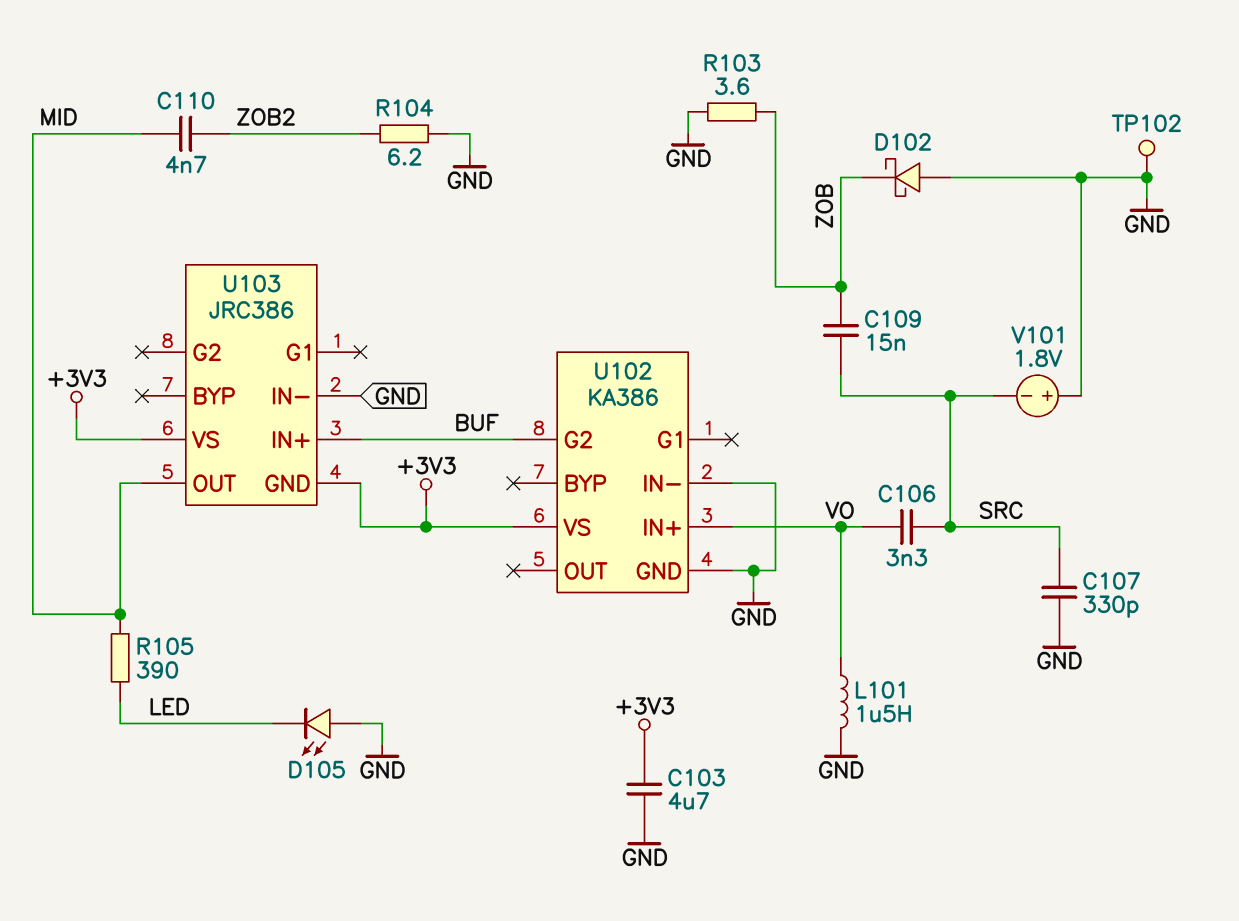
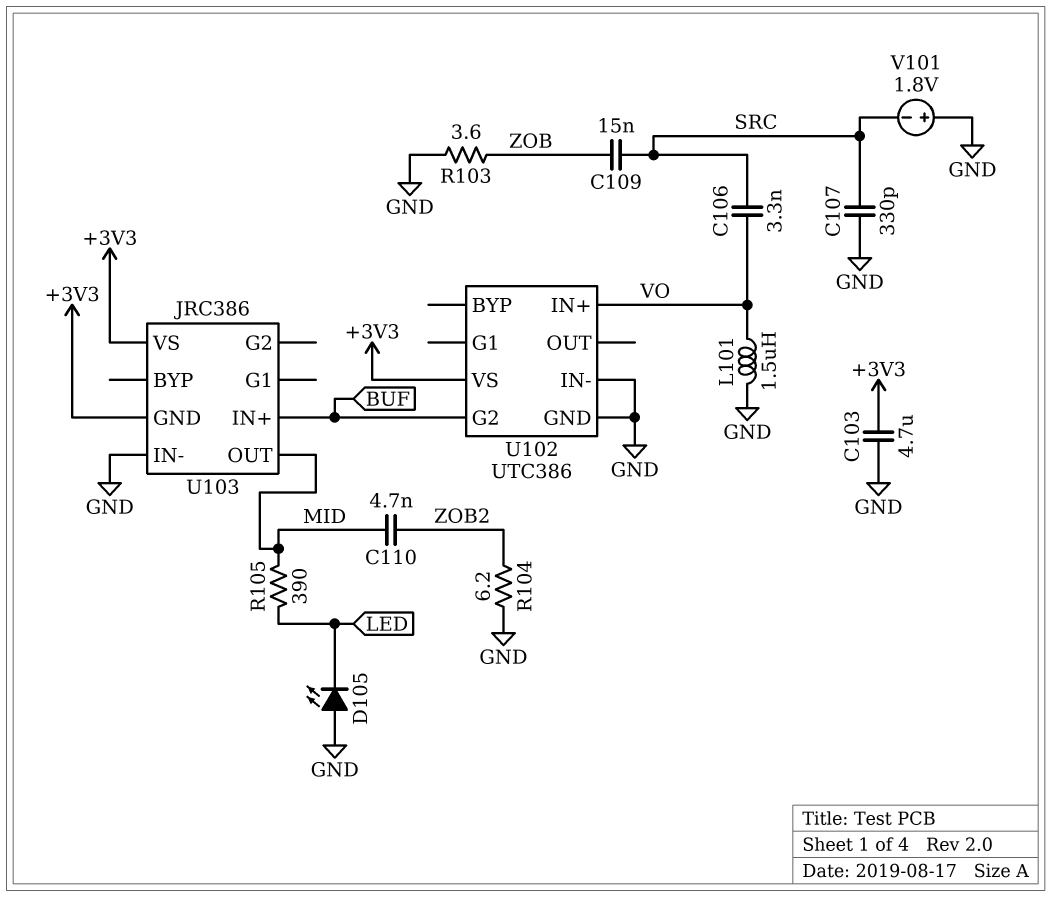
D102: schottky (A GND, K ZOB) -> none
TP102: test point (GND) -> none
U102: KA386 -> UTC386

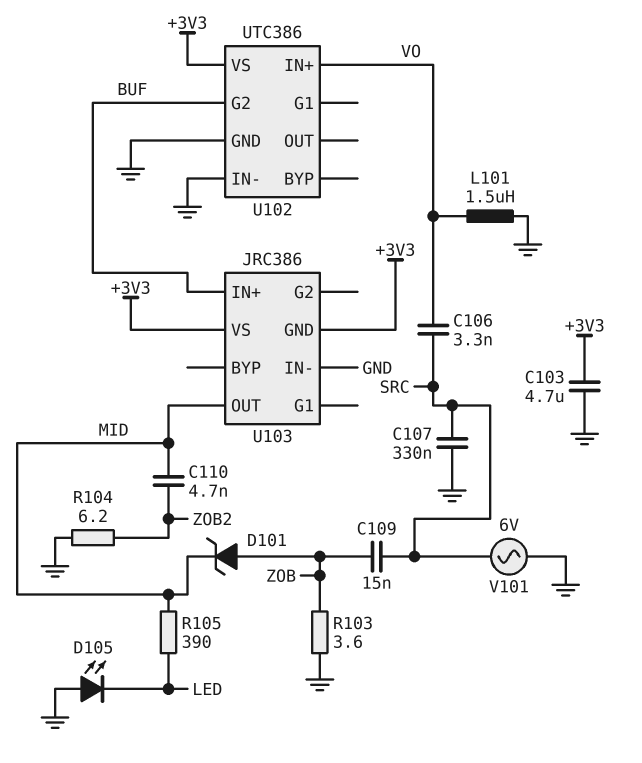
C107: 330pF (GND, SRC) -> 330nF (GND, SRC)
D101: none -> zener (A ZOB, K MID)
V101: 1.8V (plus GND, minus SRC) -> AC 6V (GND, SRC)

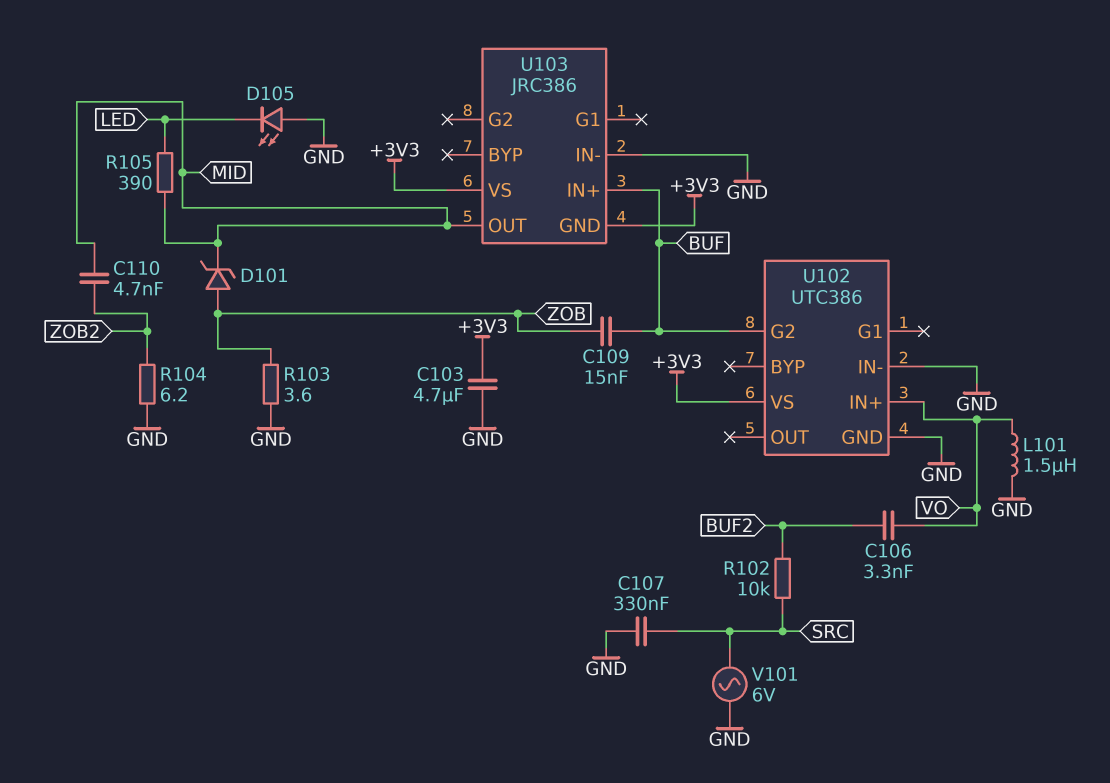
C106: 3.3nF (SRC, VO) -> 3.3nF (BUF2, VO)
C109: 15nF (SRC, ZOB) -> 15nF (BUF, ZOB)
R102: none -> 10k (BUF2, SRC)

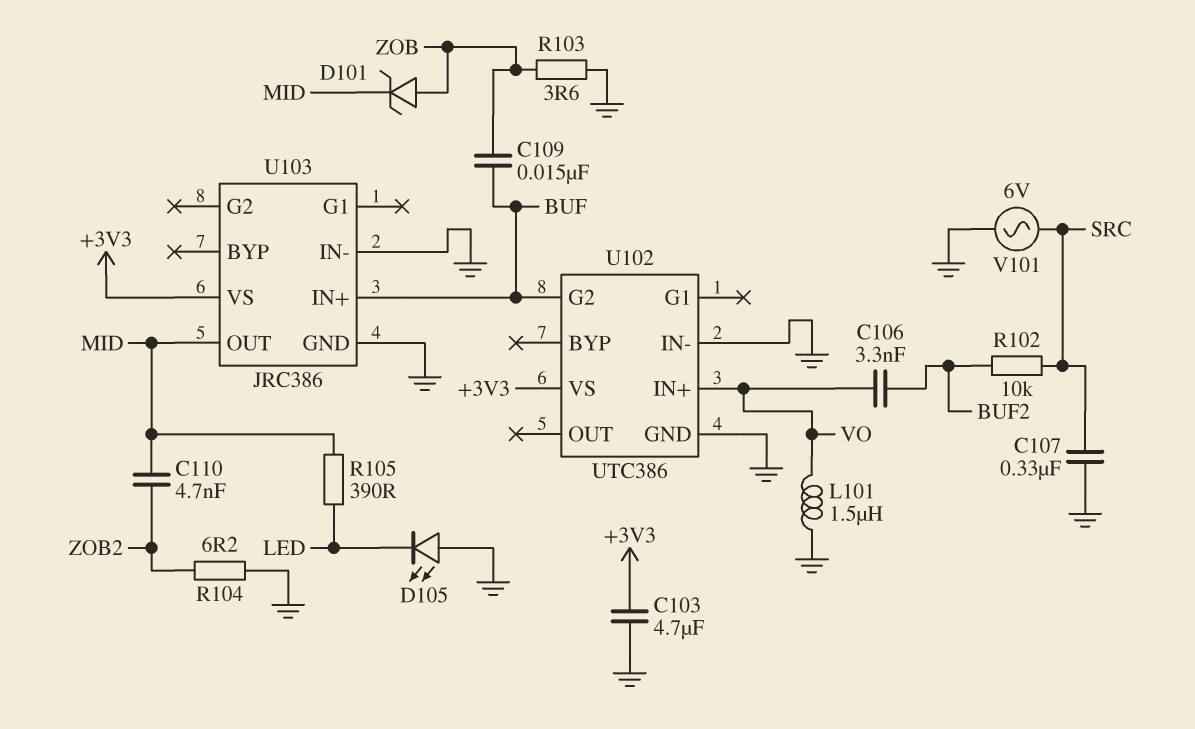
U103 pin GND: +3V3 -> GND

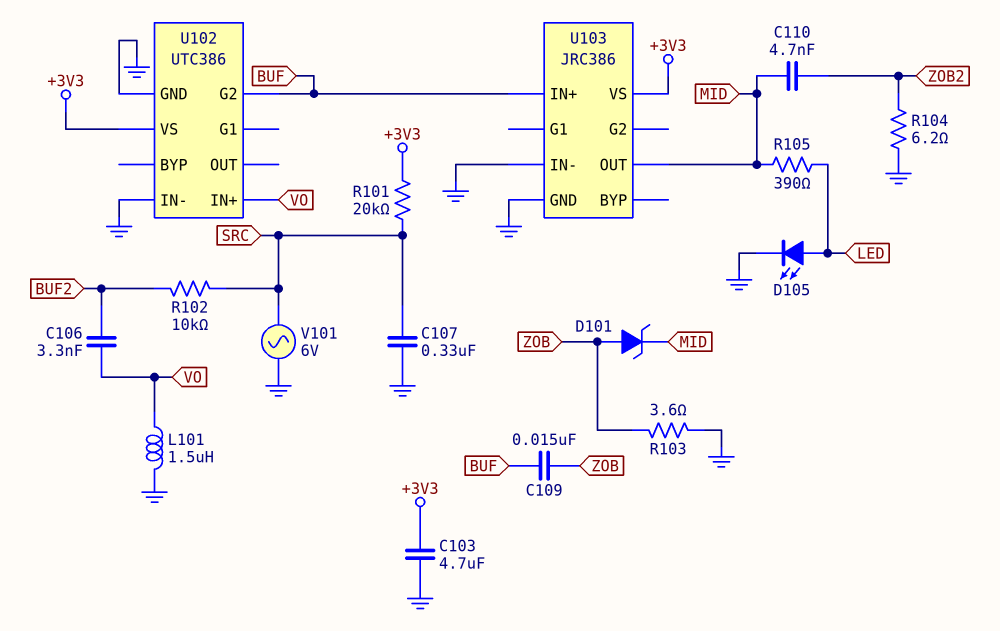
D105: LED (A GND, K LED) -> LED (A LED, K GND)
R101: none -> 20k (+3V3, SRC)

